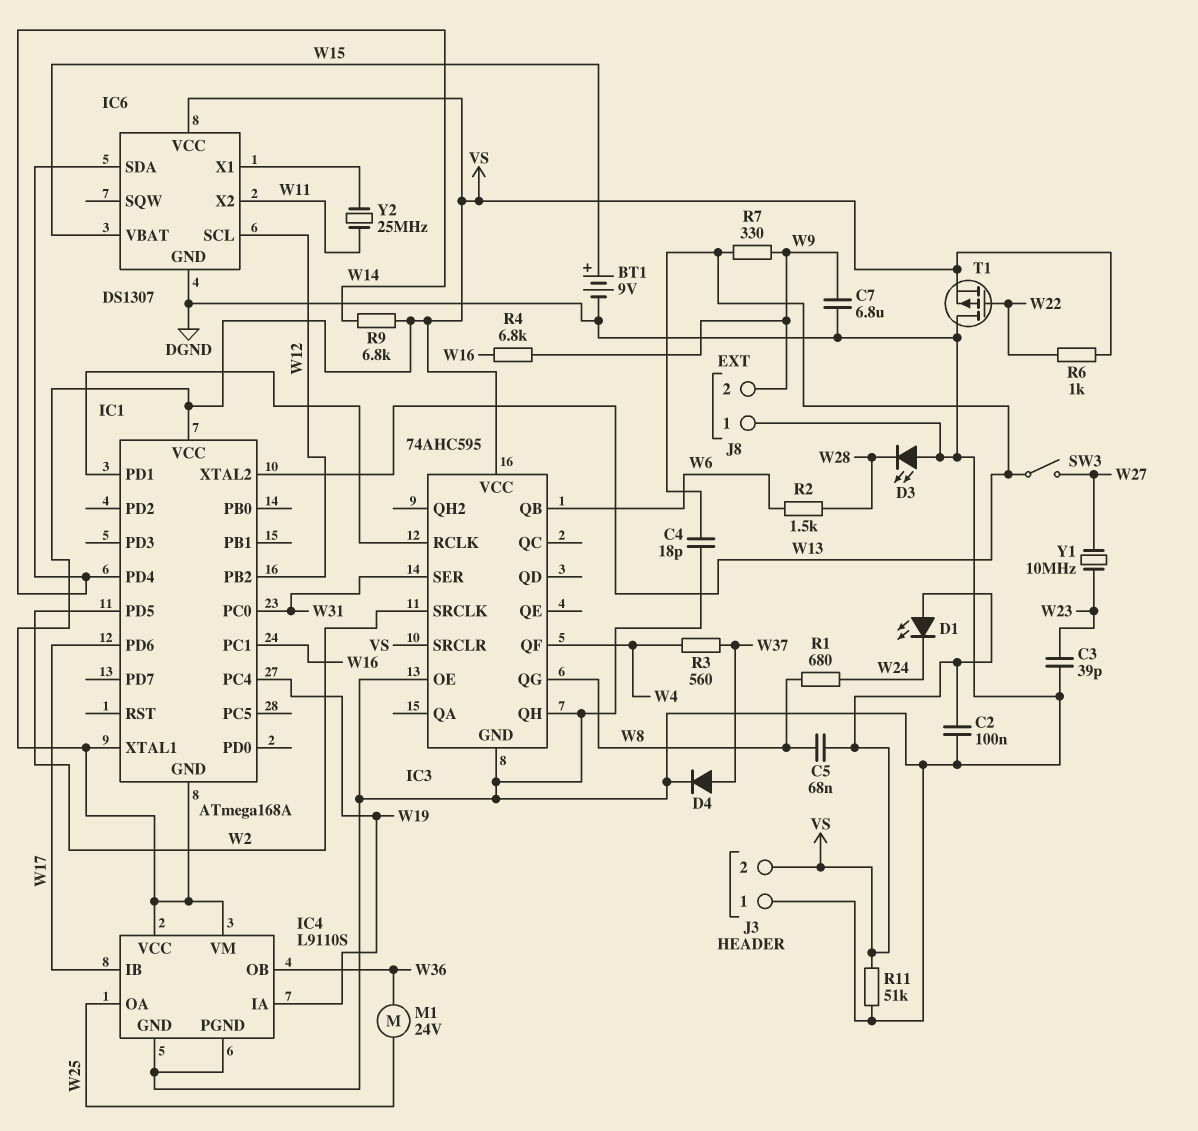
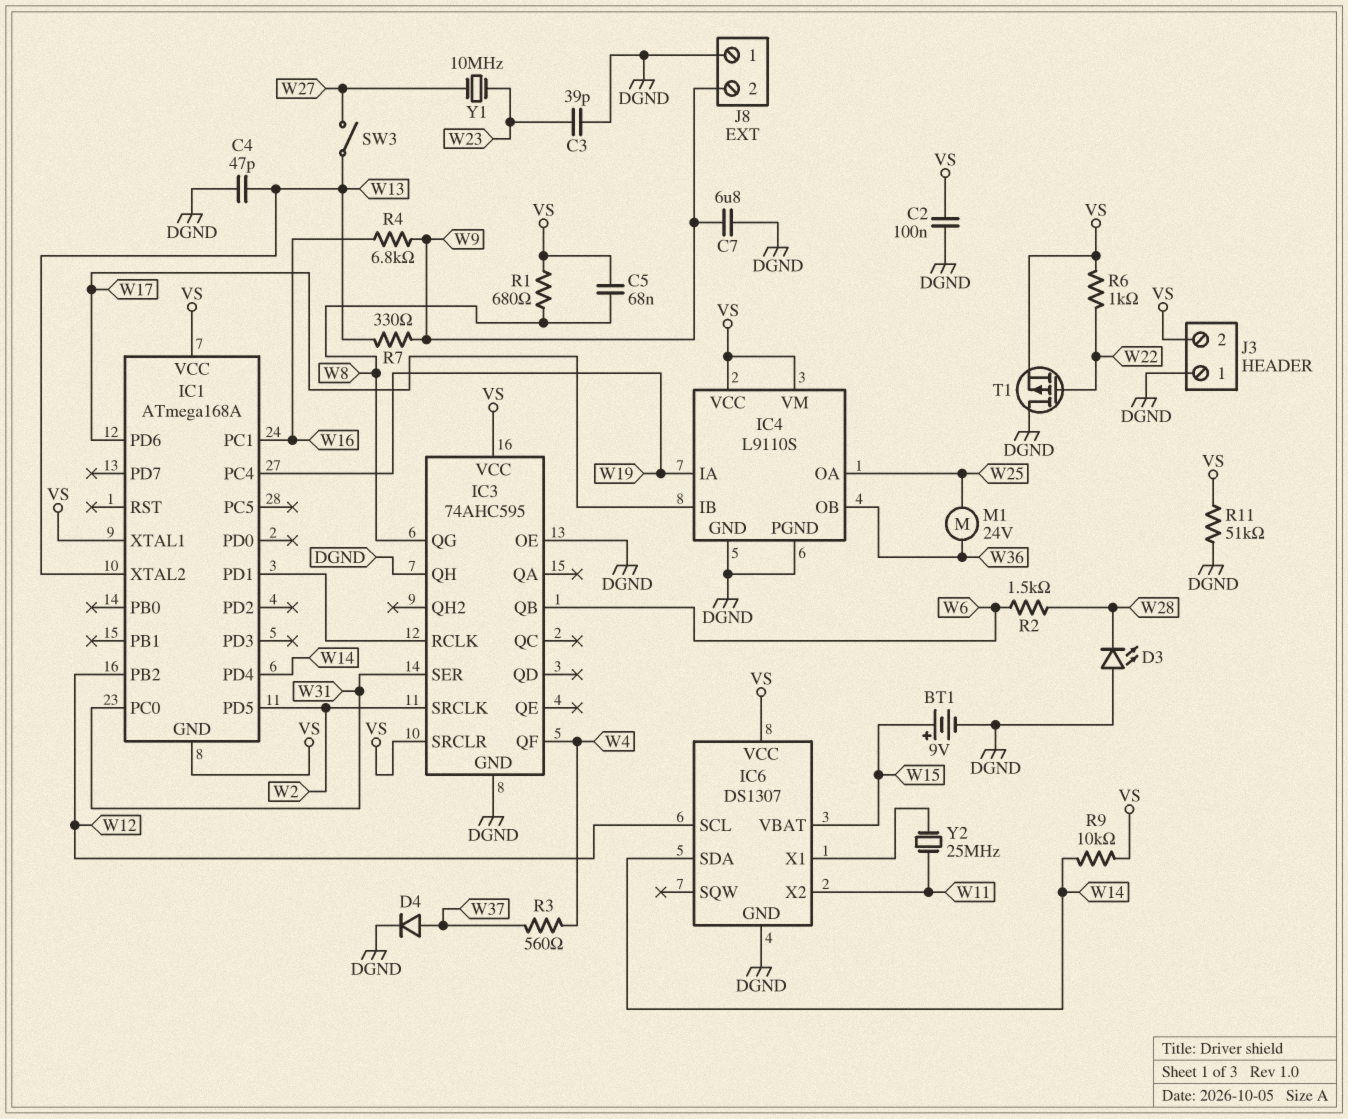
C4: 18pF (DGND, W13) -> 47pF (DGND, W13)
D1: LED (A VS, K W24) -> none
R1: 680 (W8, W24) -> 680 (VS, W8)
R9: 6.8k (VS, W14) -> 10k (VS, W14)

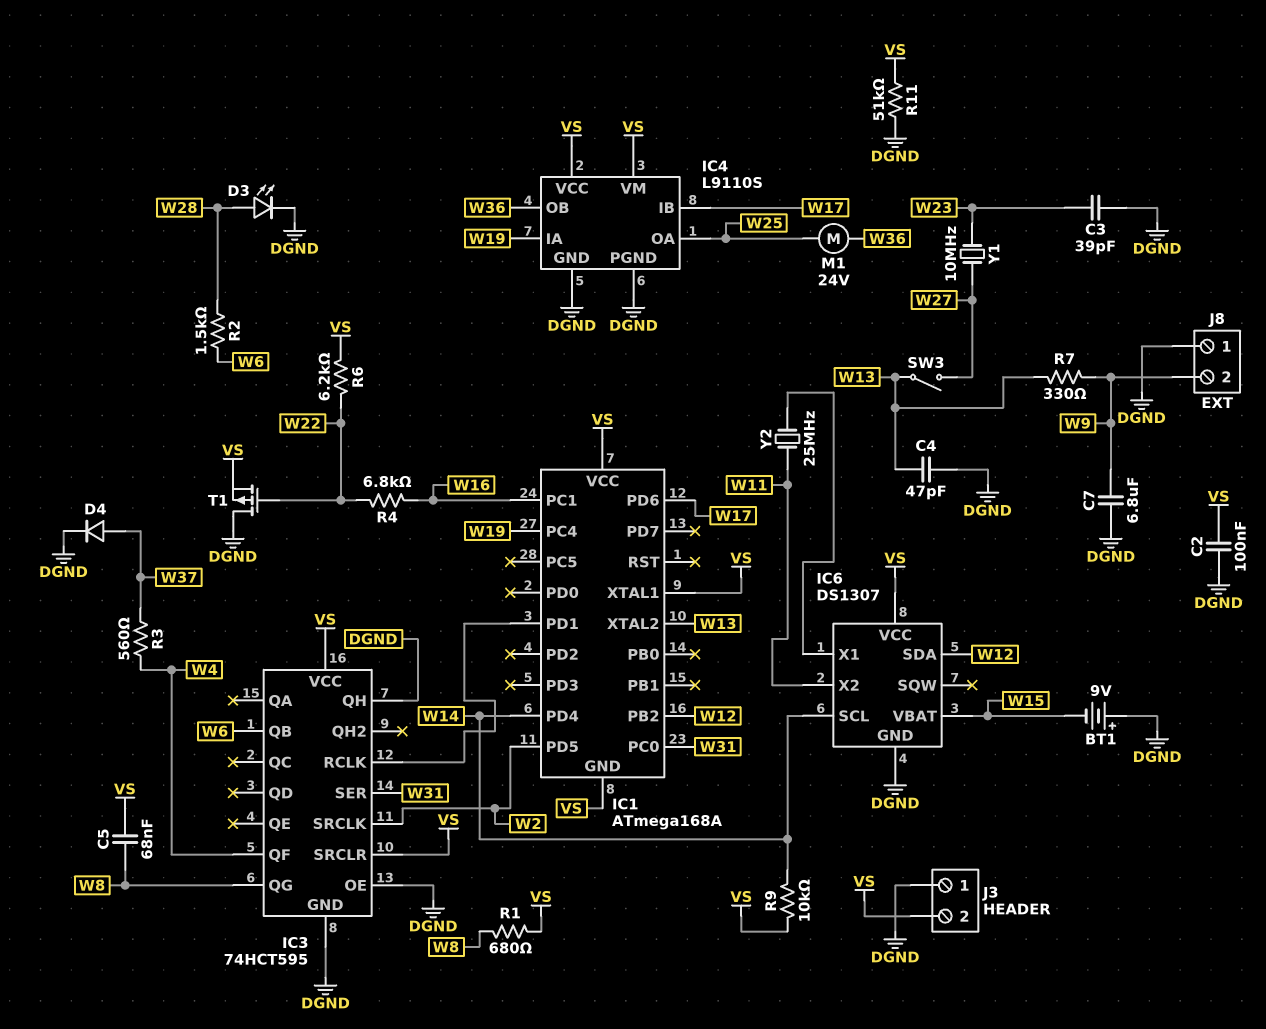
BT1: 9V (plus W15, minus DGND) -> 9V (plus DGND, minus W15)
D3: LED (A DGND, K W28) -> LED (A W28, K DGND)
IC3: 74AHC595 -> 74HCT595
IC6 pin SCL: W12 -> W14
IC6 pin SDA: W14 -> W12
R4: 6.8k (W9, W16) -> 6.8k (W16, W22)
R6: 1k (VS, W22) -> 6.2k (VS, W22)

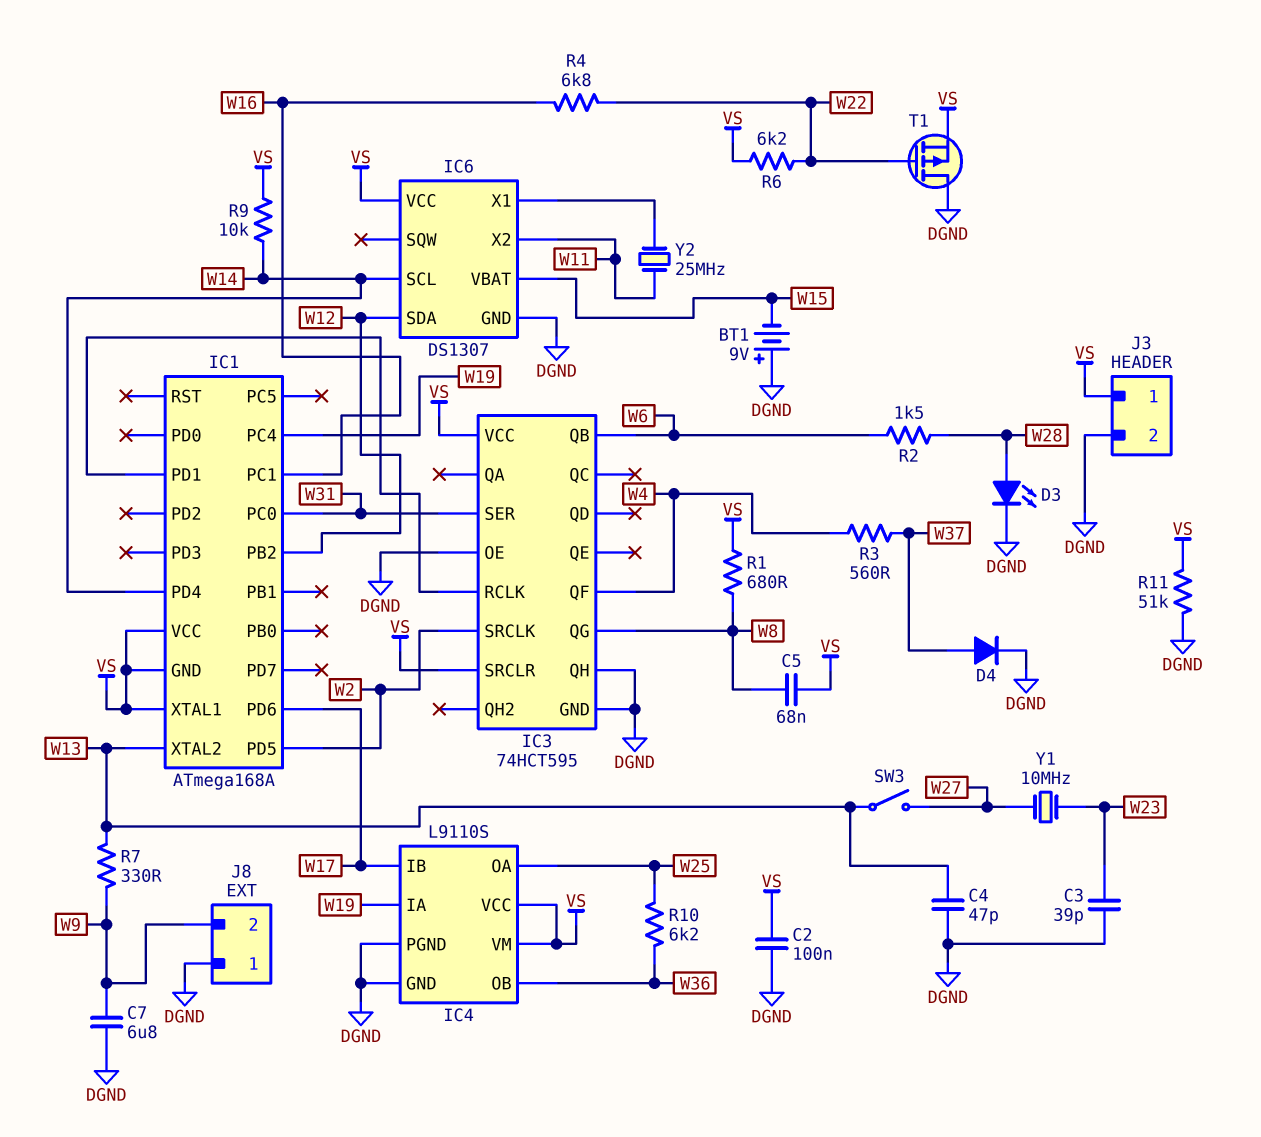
J3 pin 1: DGND -> VS
J3 pin 2: VS -> DGND
M1: motor 24V (W25, W36) -> none
R10: none -> 6.2k (W25, W36)

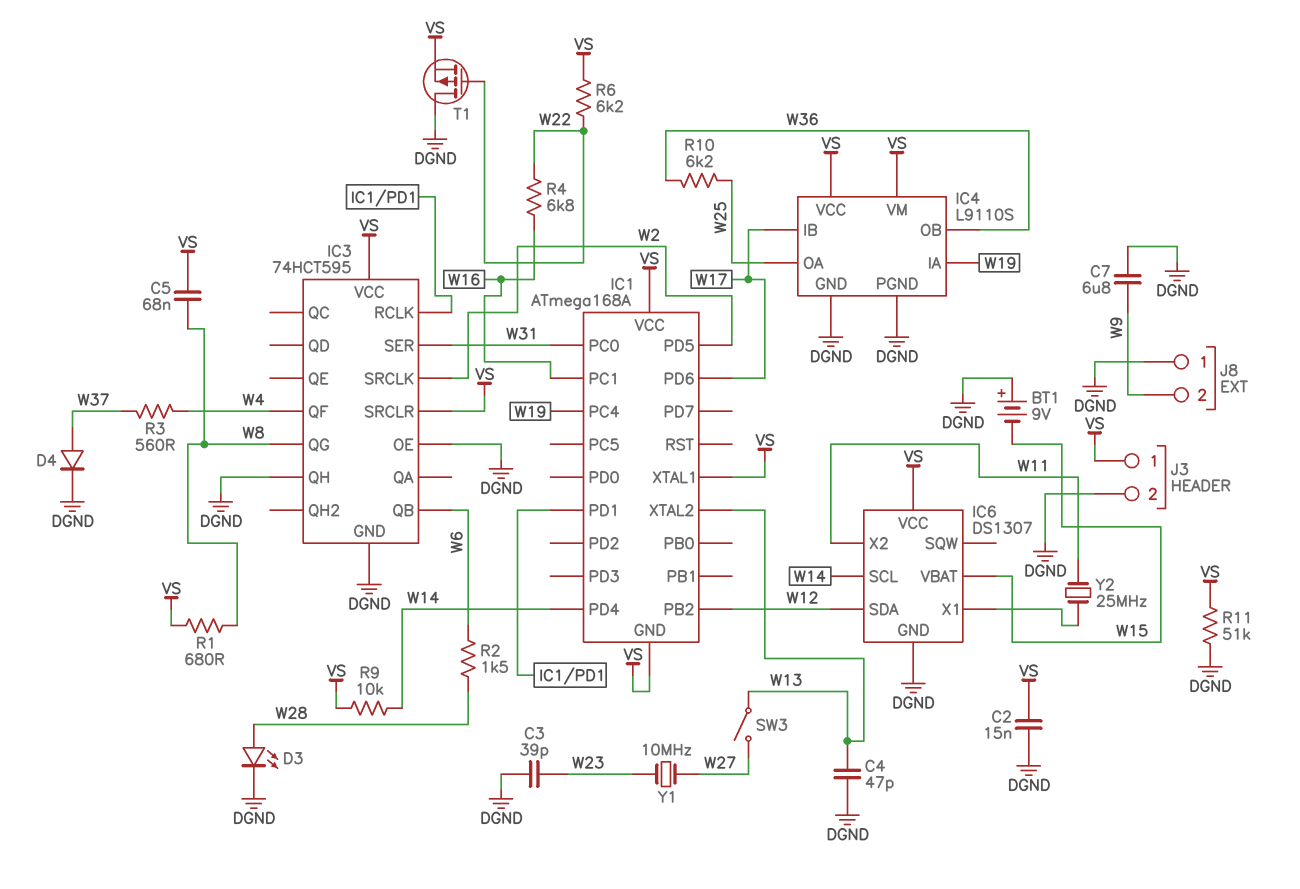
C2: 100nF (DGND, VS) -> 15nF (DGND, VS)
R7: 330 (W9, W13) -> none

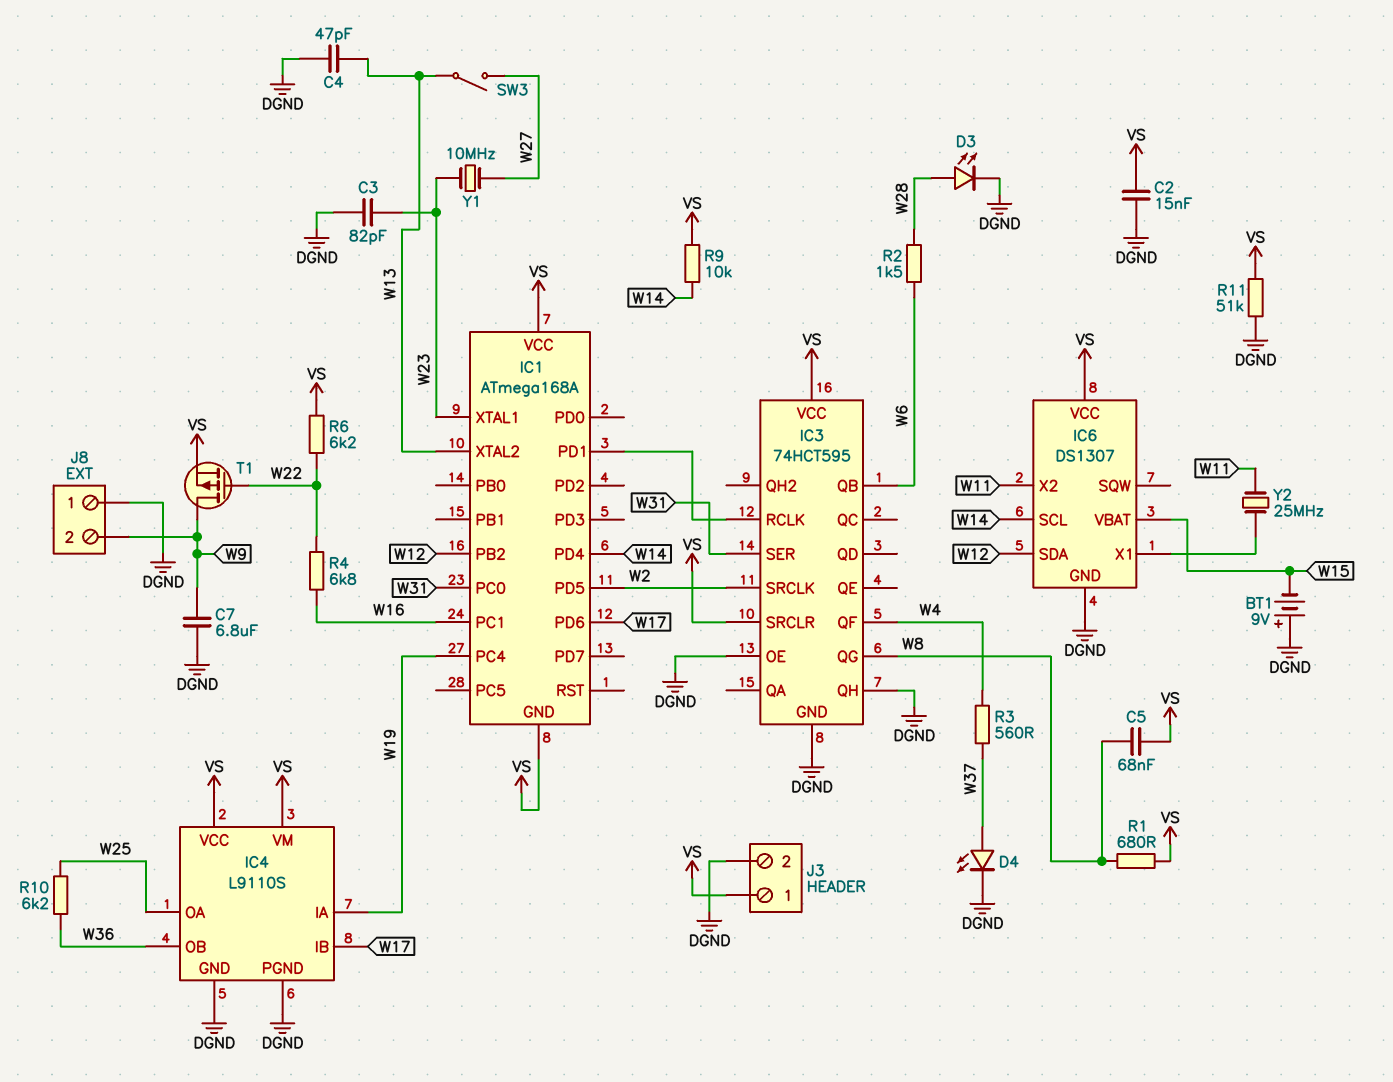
C3: 39pF (DGND, W23) -> 82pF (DGND, W23)
D4: diode (A W37, K DGND) -> LED (A W37, K DGND)
IC1 pin XTAL1: VS -> W23
T1: PMOS (G W22, D DGND, S VS) -> PMOS (G W22, D W9, S VS)

